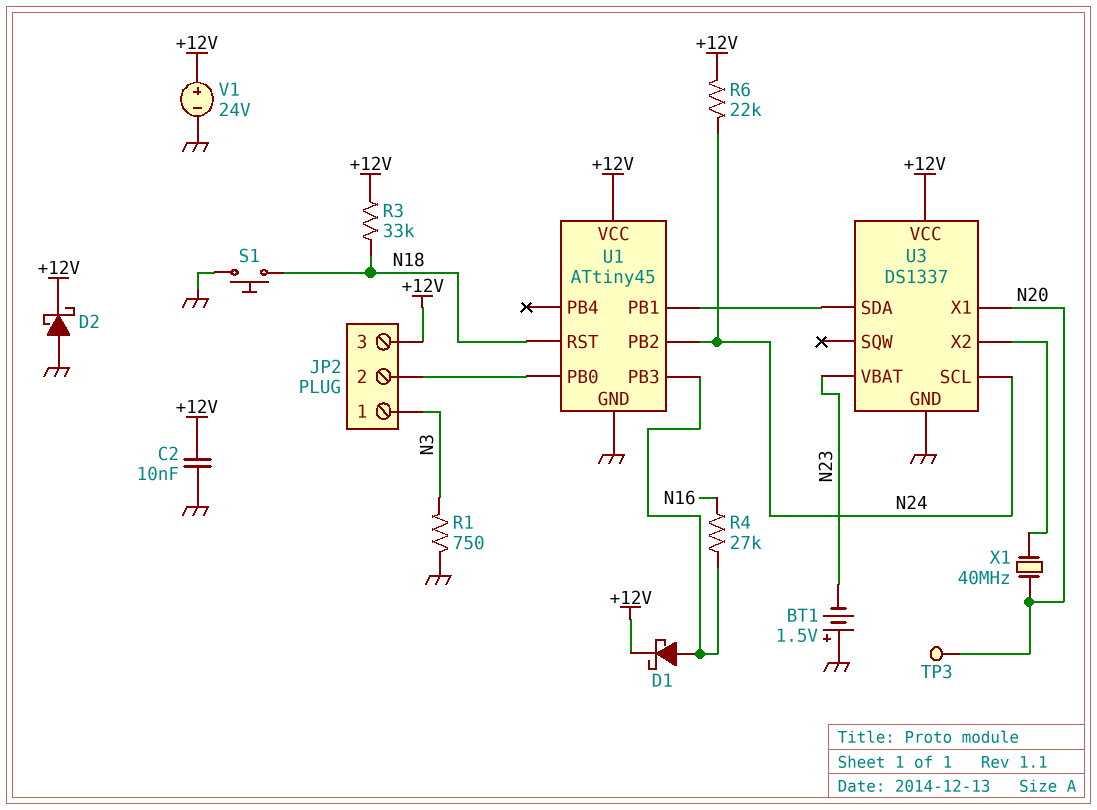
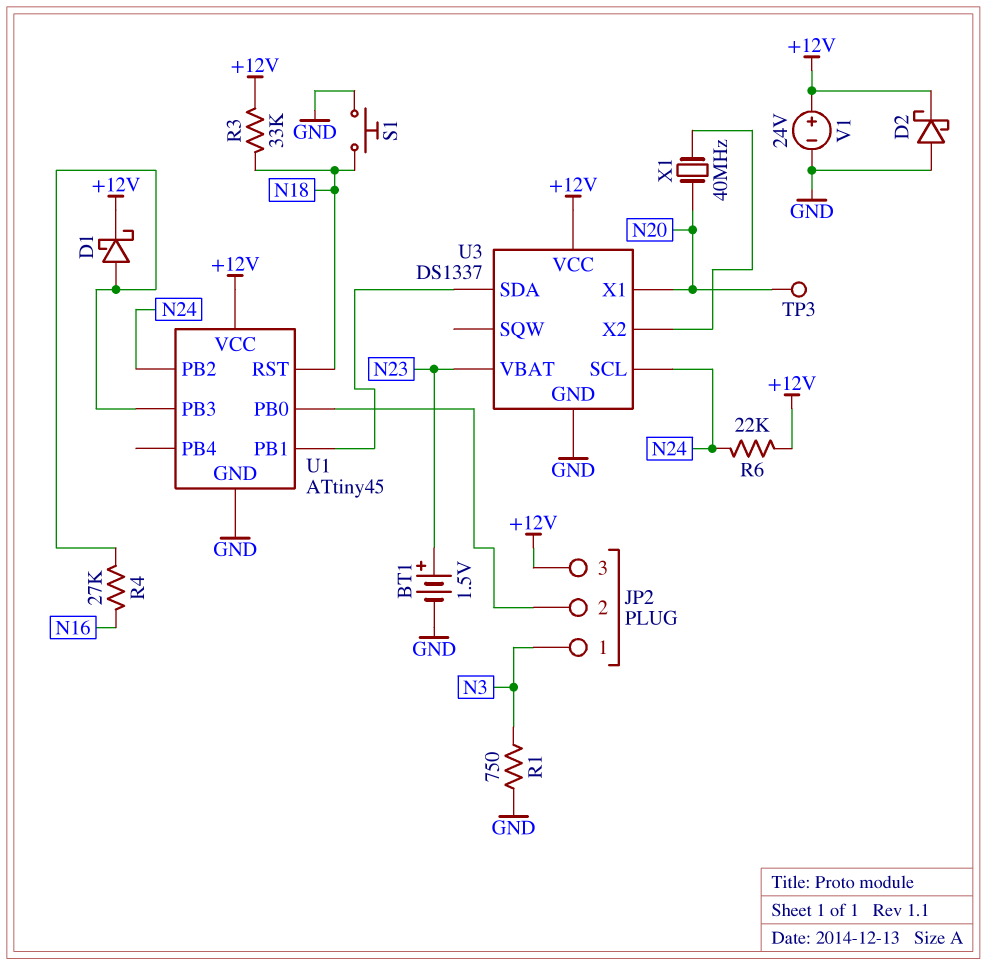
BT1: 1.5V (plus GND, minus N23) -> 1.5V (plus N23, minus GND)
C2: 10nF (+12V, GND) -> none

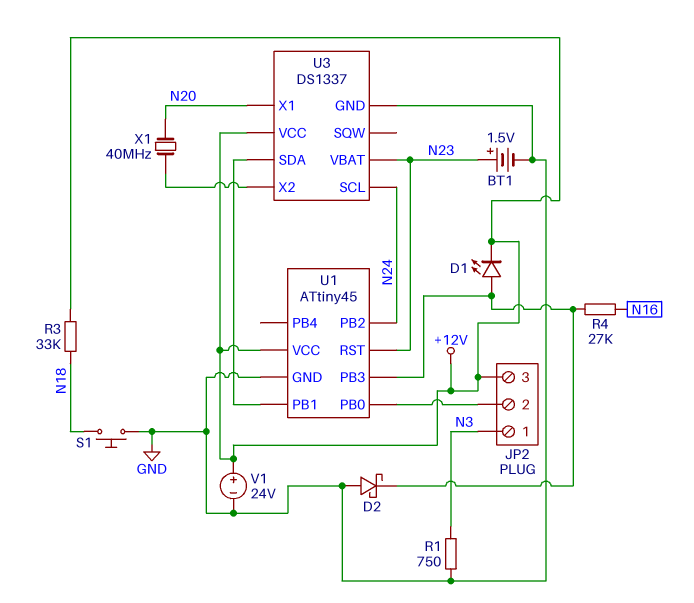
D1: schottky (A U1/PB3, K +12V) -> LED (A U1/PB3, K +12V)
D2: schottky (A GND, K +12V) -> schottky (A GND, K U1/PB3)
R6: 22k (+12V, N24) -> none
TP3: test point (N20) -> none
U1 pin RST: N18 -> N23

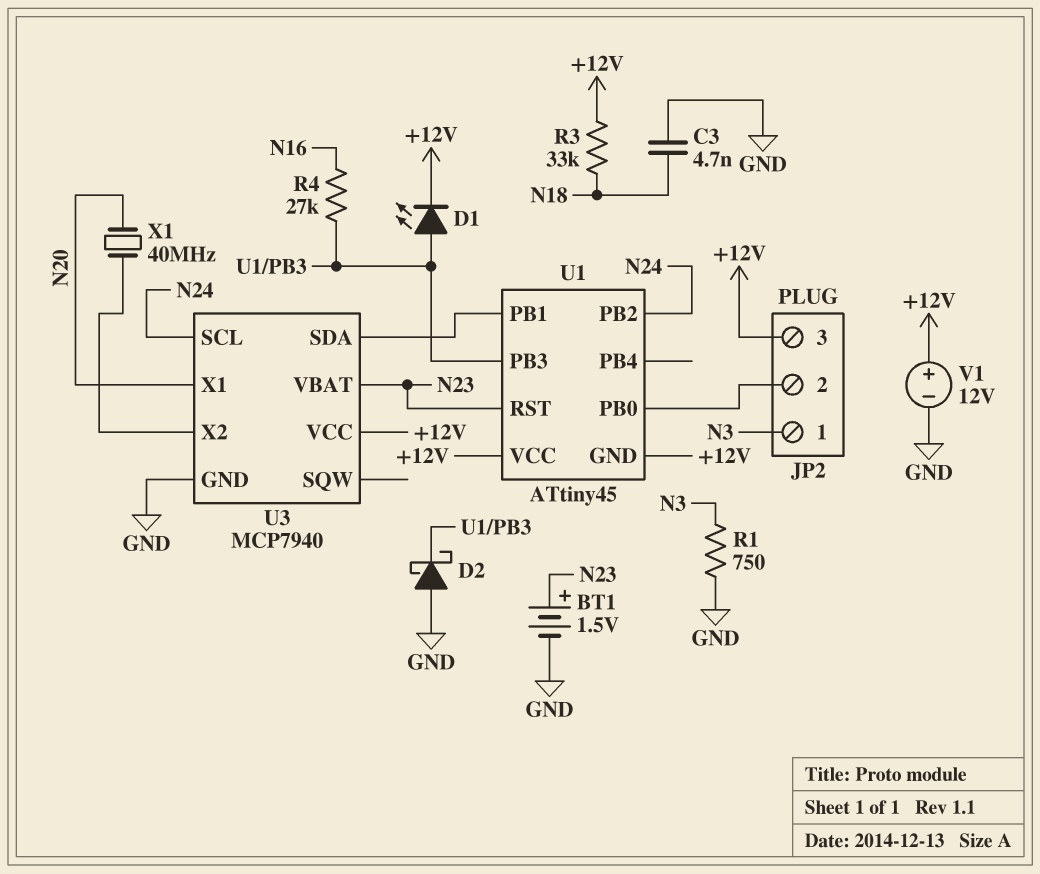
C3: none -> 4.7nF (GND, N18)
S1: button (GND, N18) -> none
U1 pin GND: GND -> +12V
U3: DS1337 -> MCP7940
V1: 24V (plus +12V, minus GND) -> 12V (plus +12V, minus GND)

